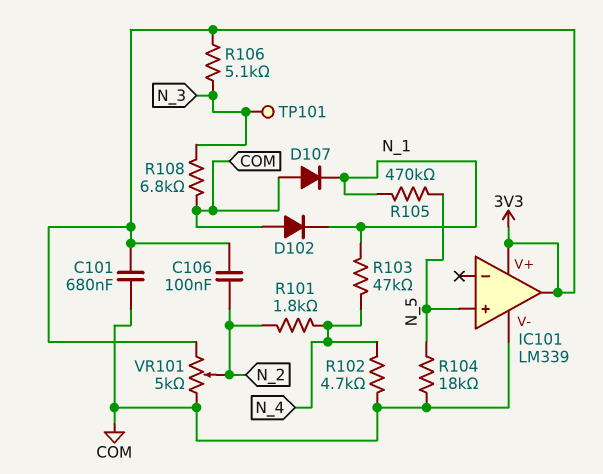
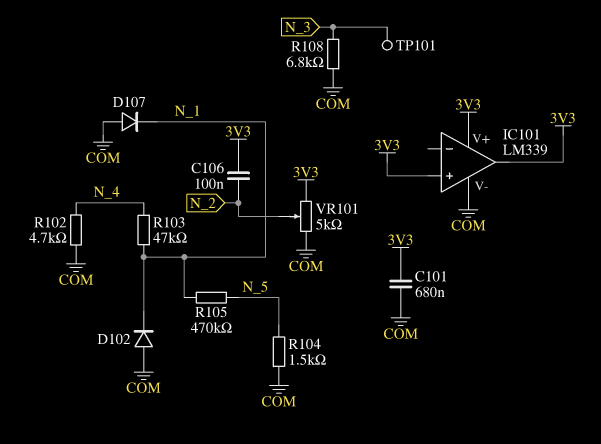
IC101 pin in+: N_5 -> 3V3
R101: 1.8k (N_2, N_4) -> none
R104: 18k (COM, N_5) -> 1.5k (COM, N_5)
R106: 5.1k (3V3, N_3) -> none

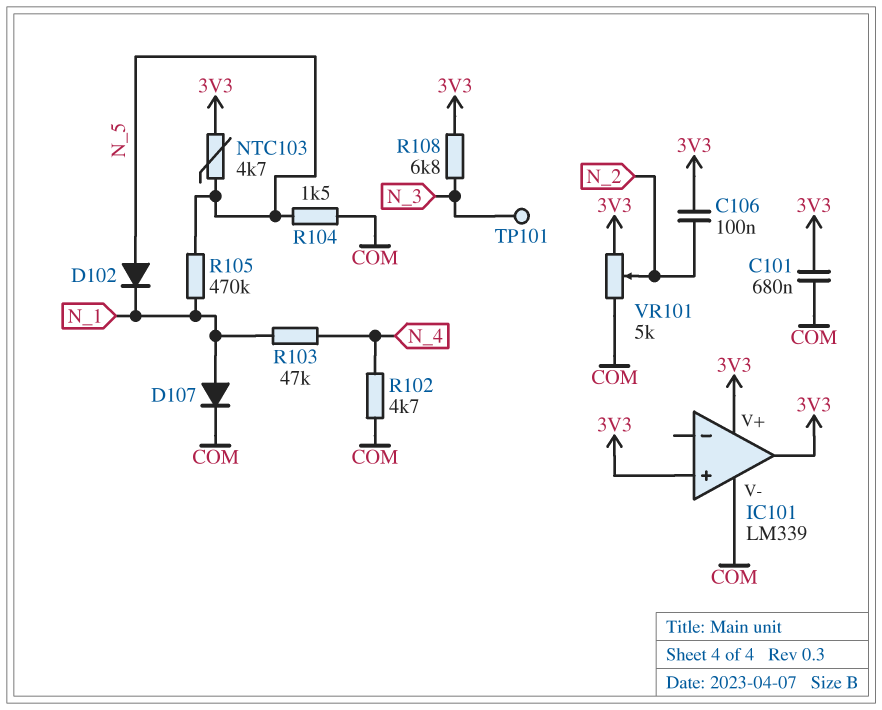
D102: diode (A COM, K N_1) -> diode (A N_5, K N_1)
D107: diode (A COM, K N_1) -> diode (A N_1, K COM)
NTC103: none -> 4.7k (3V3, N_5)
R108: 6.8k (COM, N_3) -> 6.8k (3V3, N_3)

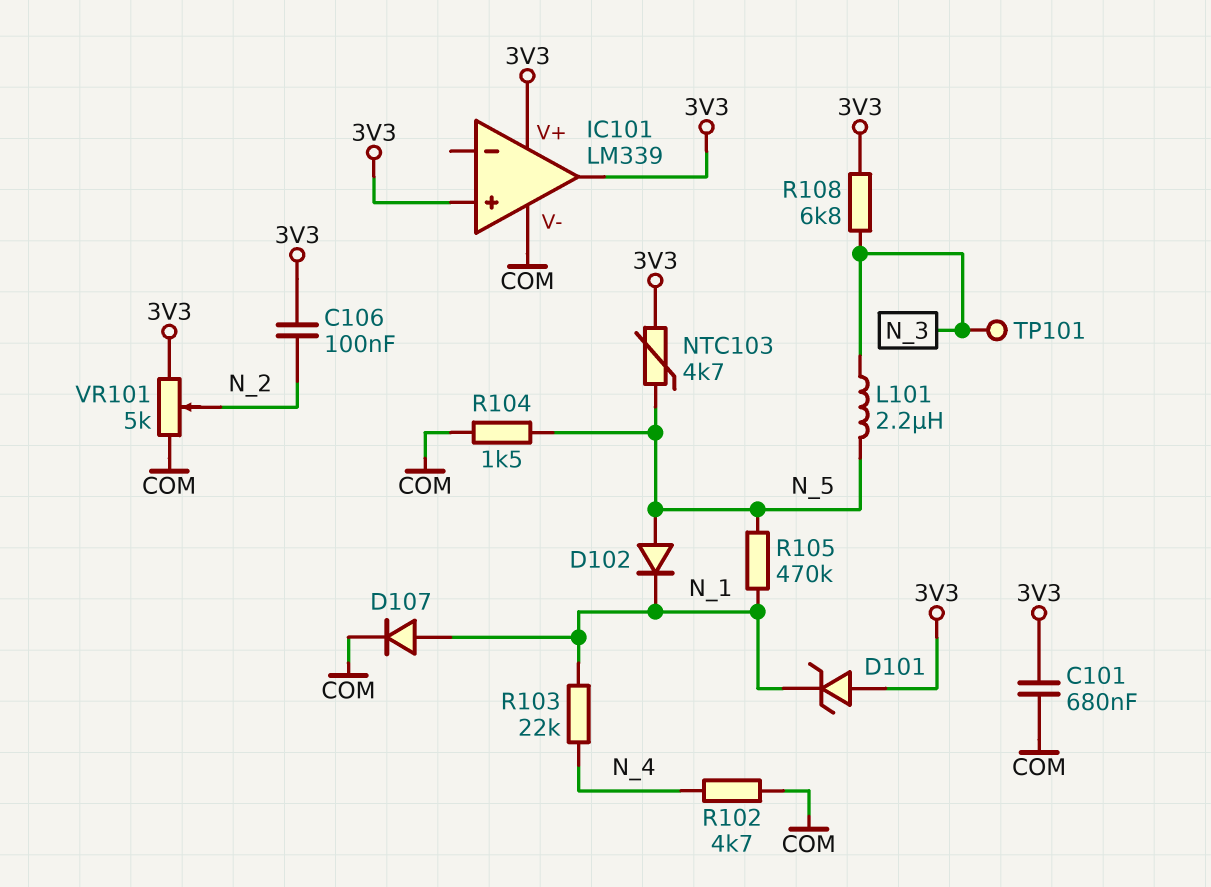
D101: none -> zener (A 3V3, K N_1)
L101: none -> 2.2uH (N_3, N_5)
R103: 47k (N_1, N_4) -> 22k (N_1, N_4)

